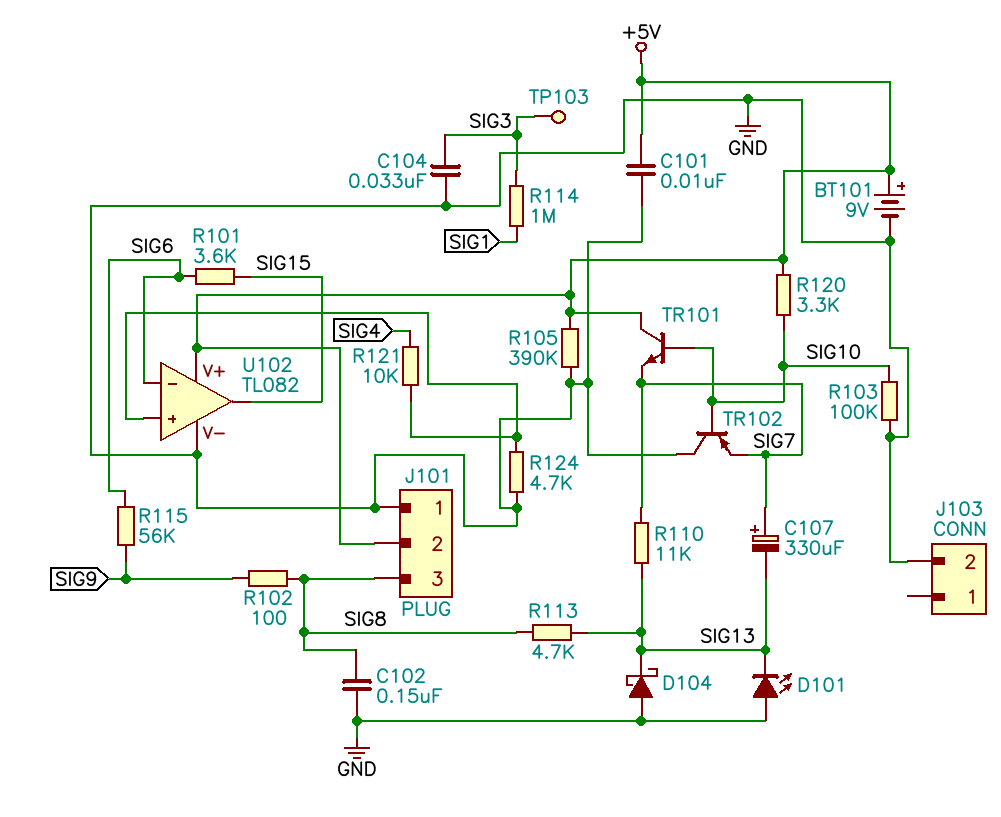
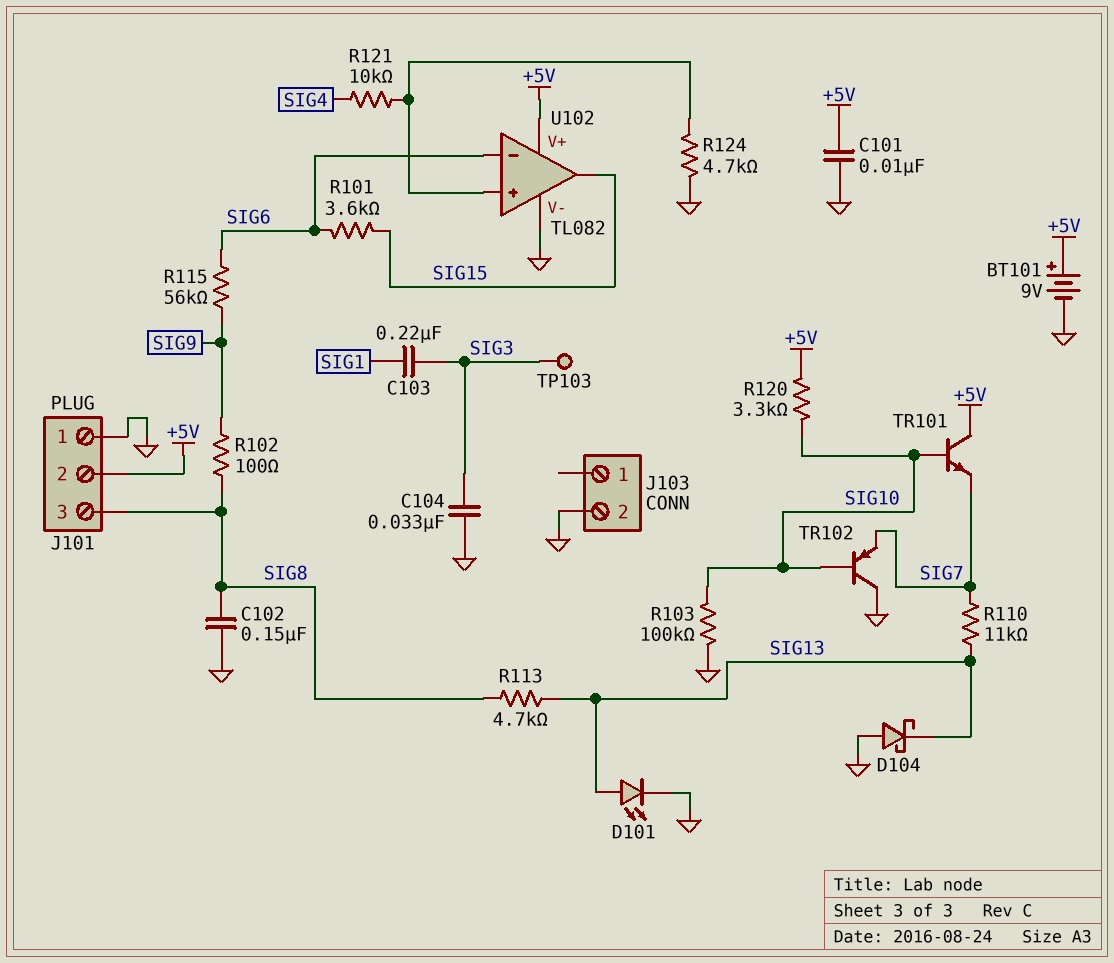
C103: none -> 220nF (SIG1, SIG3)
C107: 330uF (plus SIG7, minus SIG13) -> none
D101: LED (A GND, K SIG13) -> LED (A SIG13, K GND)
R105: 390k (+5V, GND) -> none
R114: 1M (SIG1, SIG3) -> none

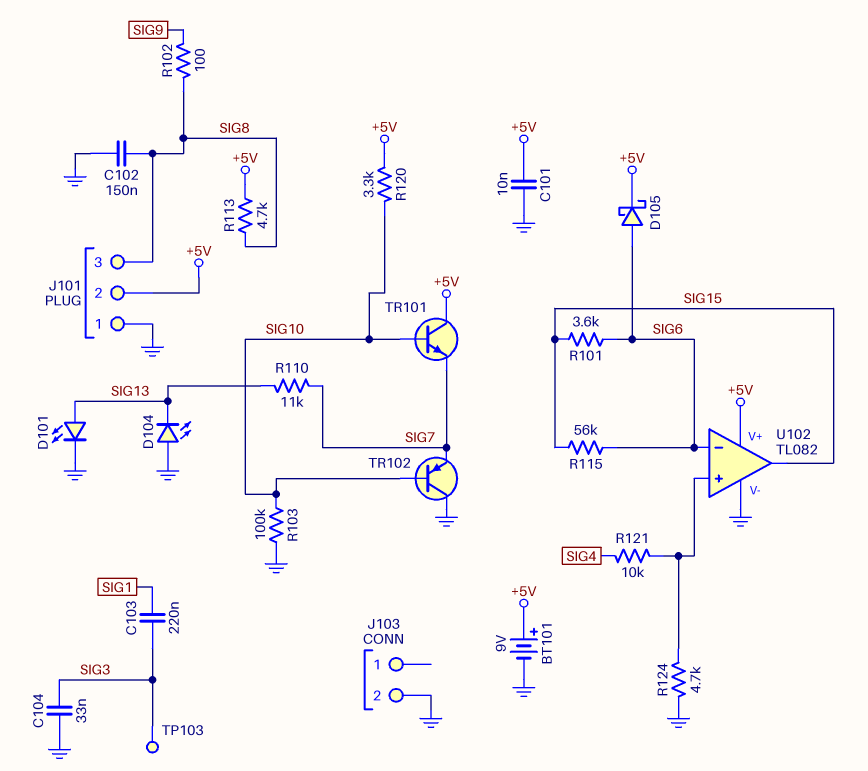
D104: schottky (A GND, K SIG13) -> LED (A GND, K SIG13)
D105: none -> schottky (A SIG6, K +5V)
R113: 4.7k (SIG8, SIG13) -> 4.7k (+5V, SIG8)
R115: 56k (SIG6, SIG9) -> 56k (SIG6, SIG15)

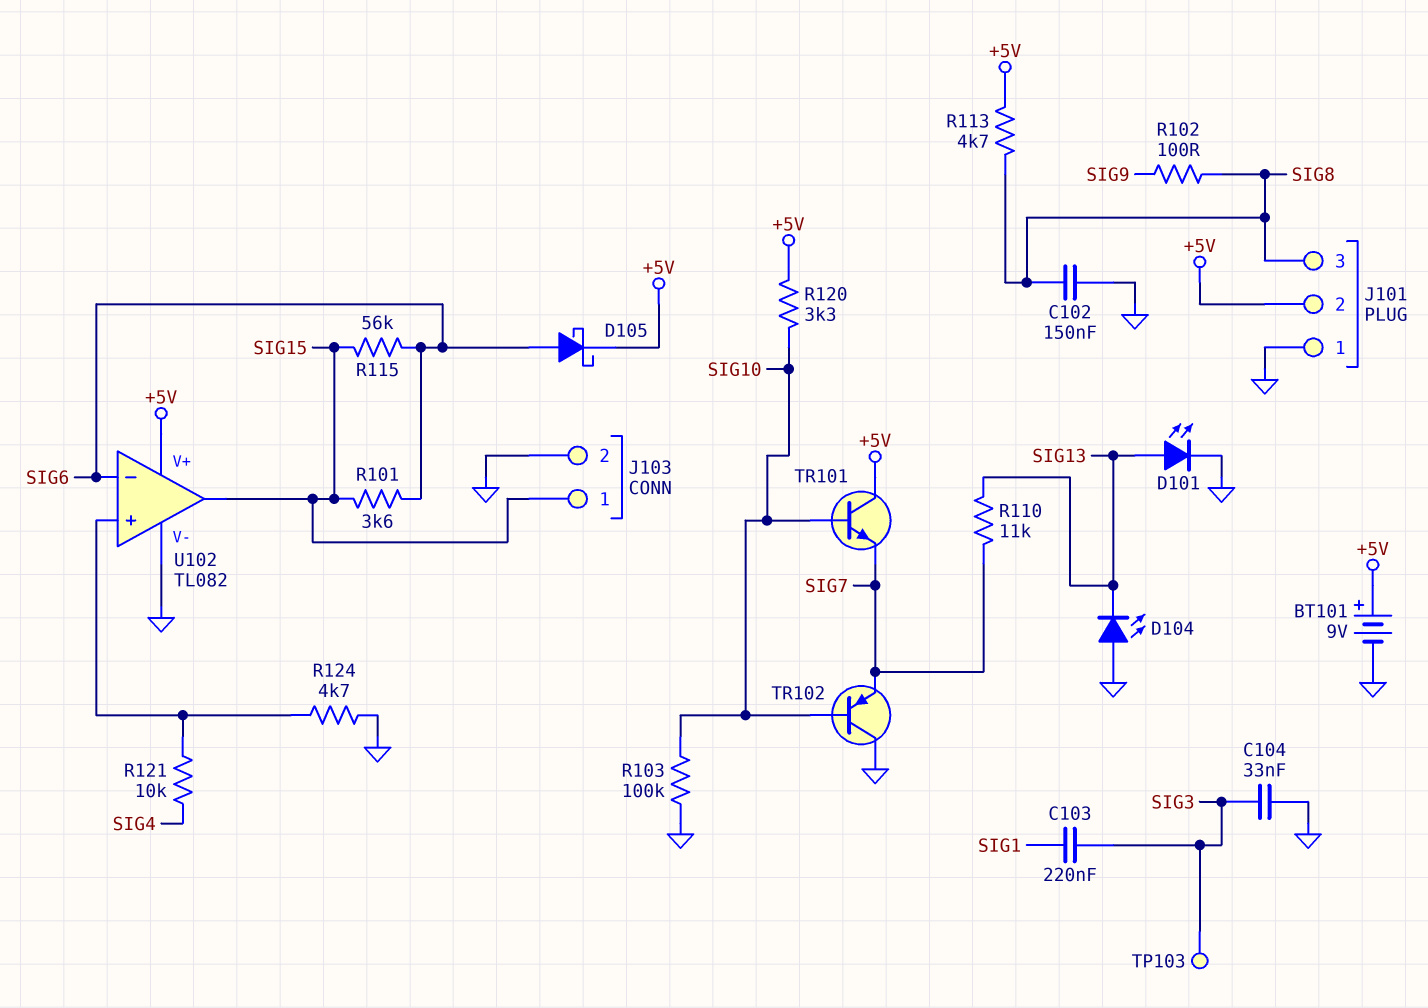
C101: 10nF (+5V, GND) -> none
J103 pin 1: none -> SIG15

